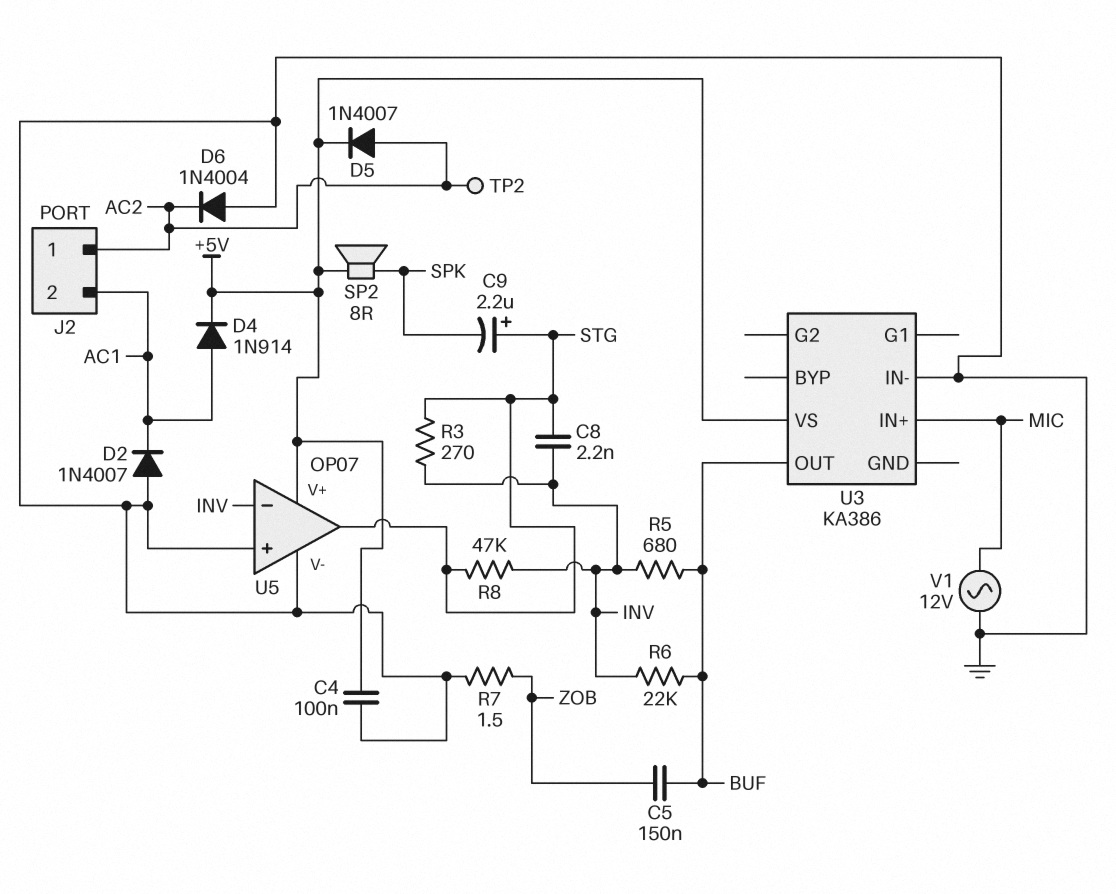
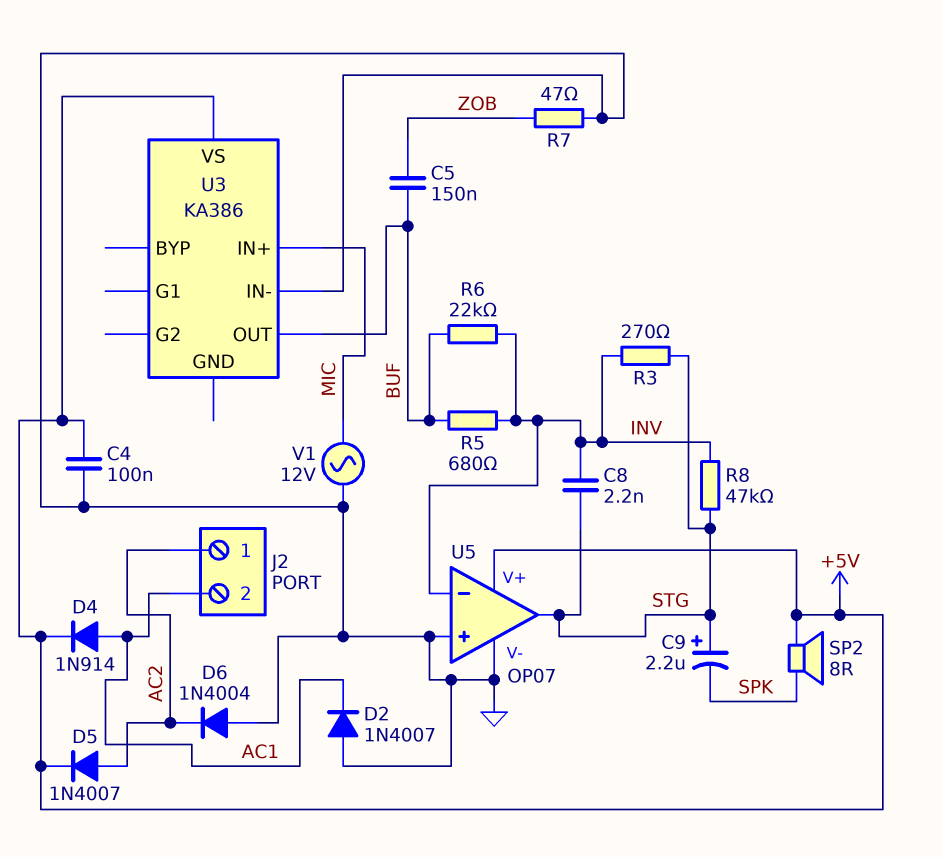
R7: 1.5 (GND, ZOB) -> 47 (GND, ZOB)
TP2: test point (AC2) -> none

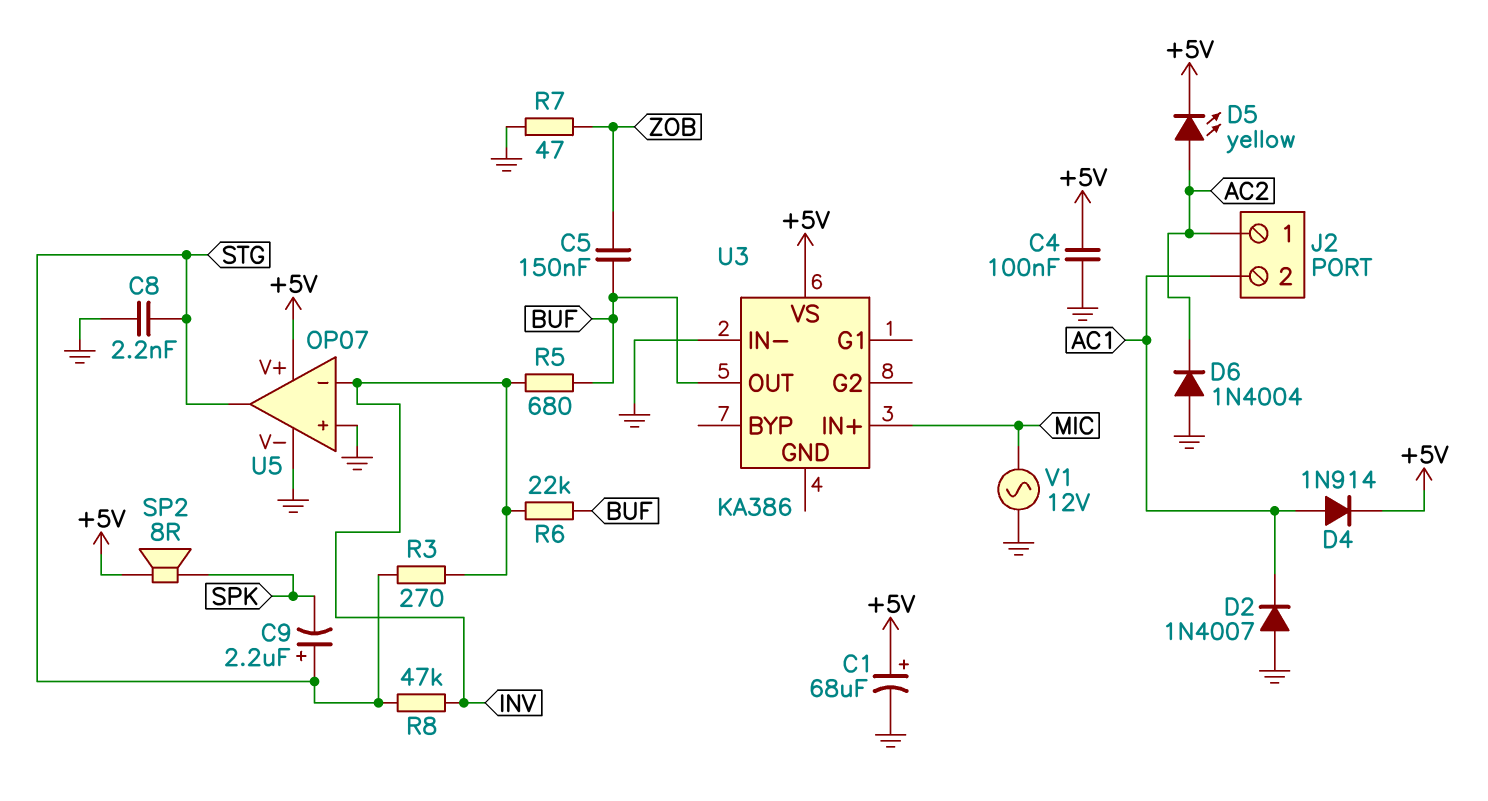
C1: none -> 68uF (plus +5V, minus GND)
C8: 2.2nF (INV, STG) -> 2.2nF (GND, STG)
D5: diode 1N4007 (A AC2, K +5V) -> LED yellow (A AC2, K +5V)

